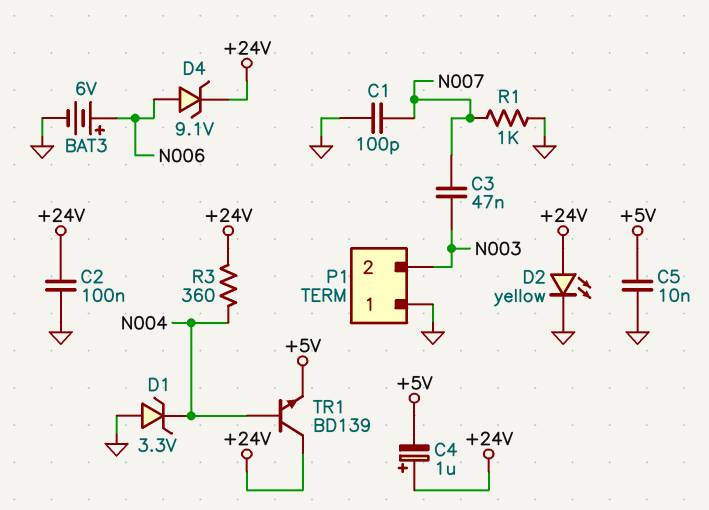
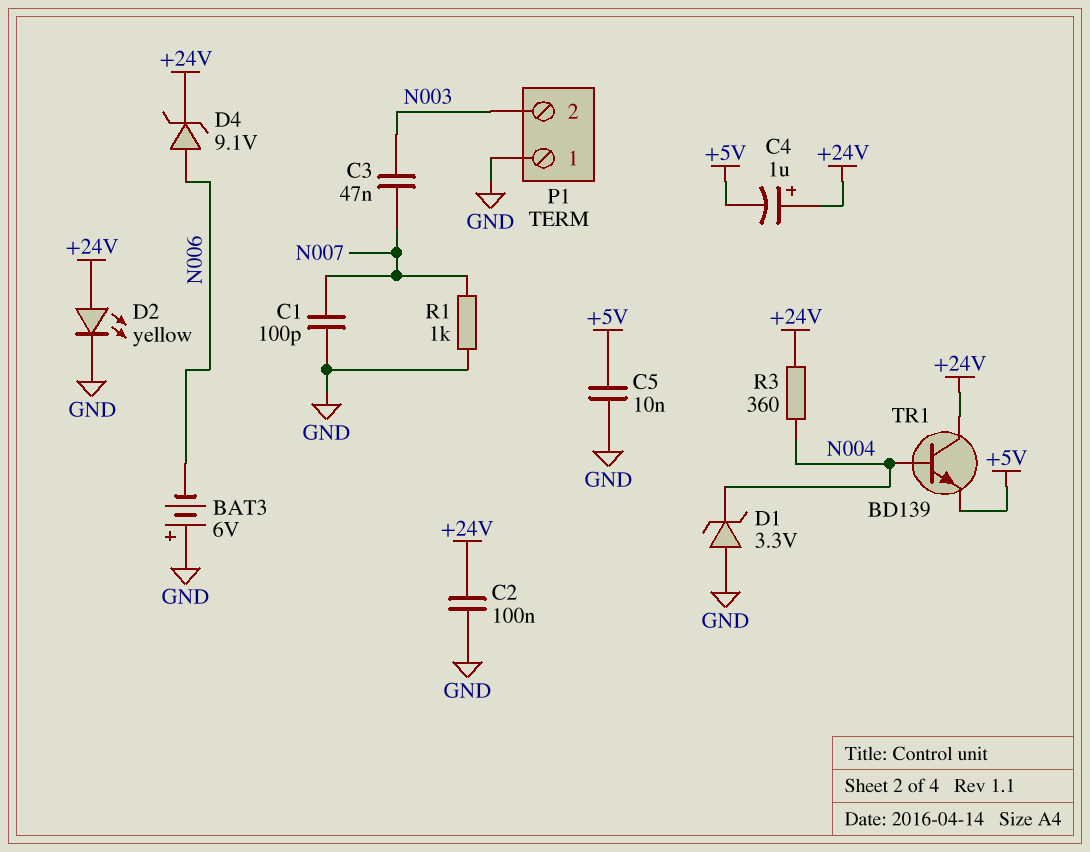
BAT3: 6V (plus N006, minus GND) -> 6V (plus GND, minus N006)

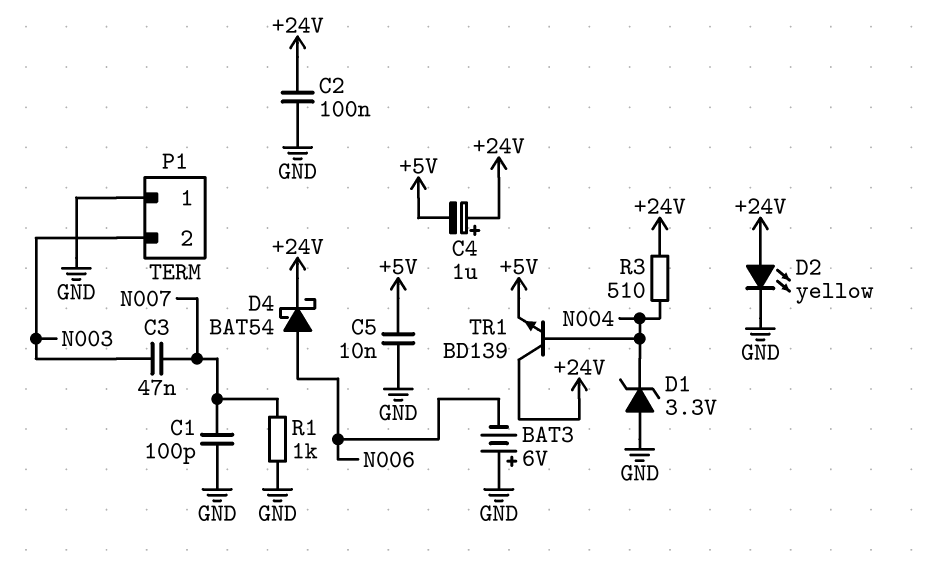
D4: zener 9.1V (A N006, K +24V) -> schottky BAT54 (A N006, K +24V)
R3: 360 (+24V, N004) -> 510 (+24V, N004)

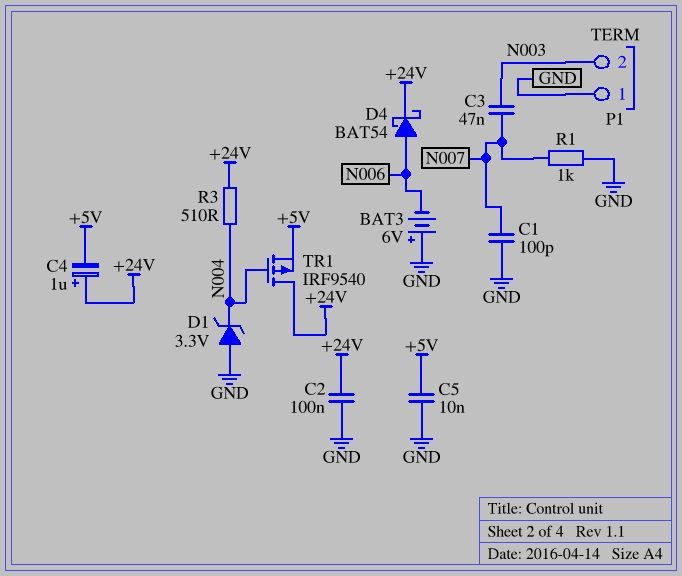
D2: LED yellow (A +24V, K GND) -> none
TR1: NPN BD139 (B N004, C +24V, E +5V) -> PMOS IRF9540 (G N004, D +24V, S +5V)

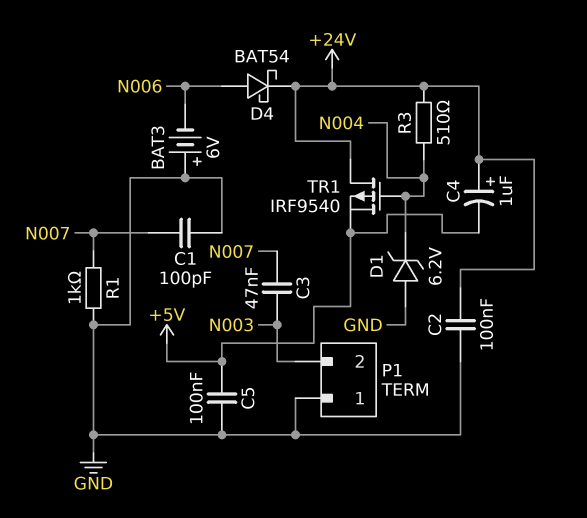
C5: 10nF (+5V, GND) -> 100nF (+5V, GND)
D1: zener 3.3V (A GND, K N004) -> zener 6.2V (A GND, K N004)

